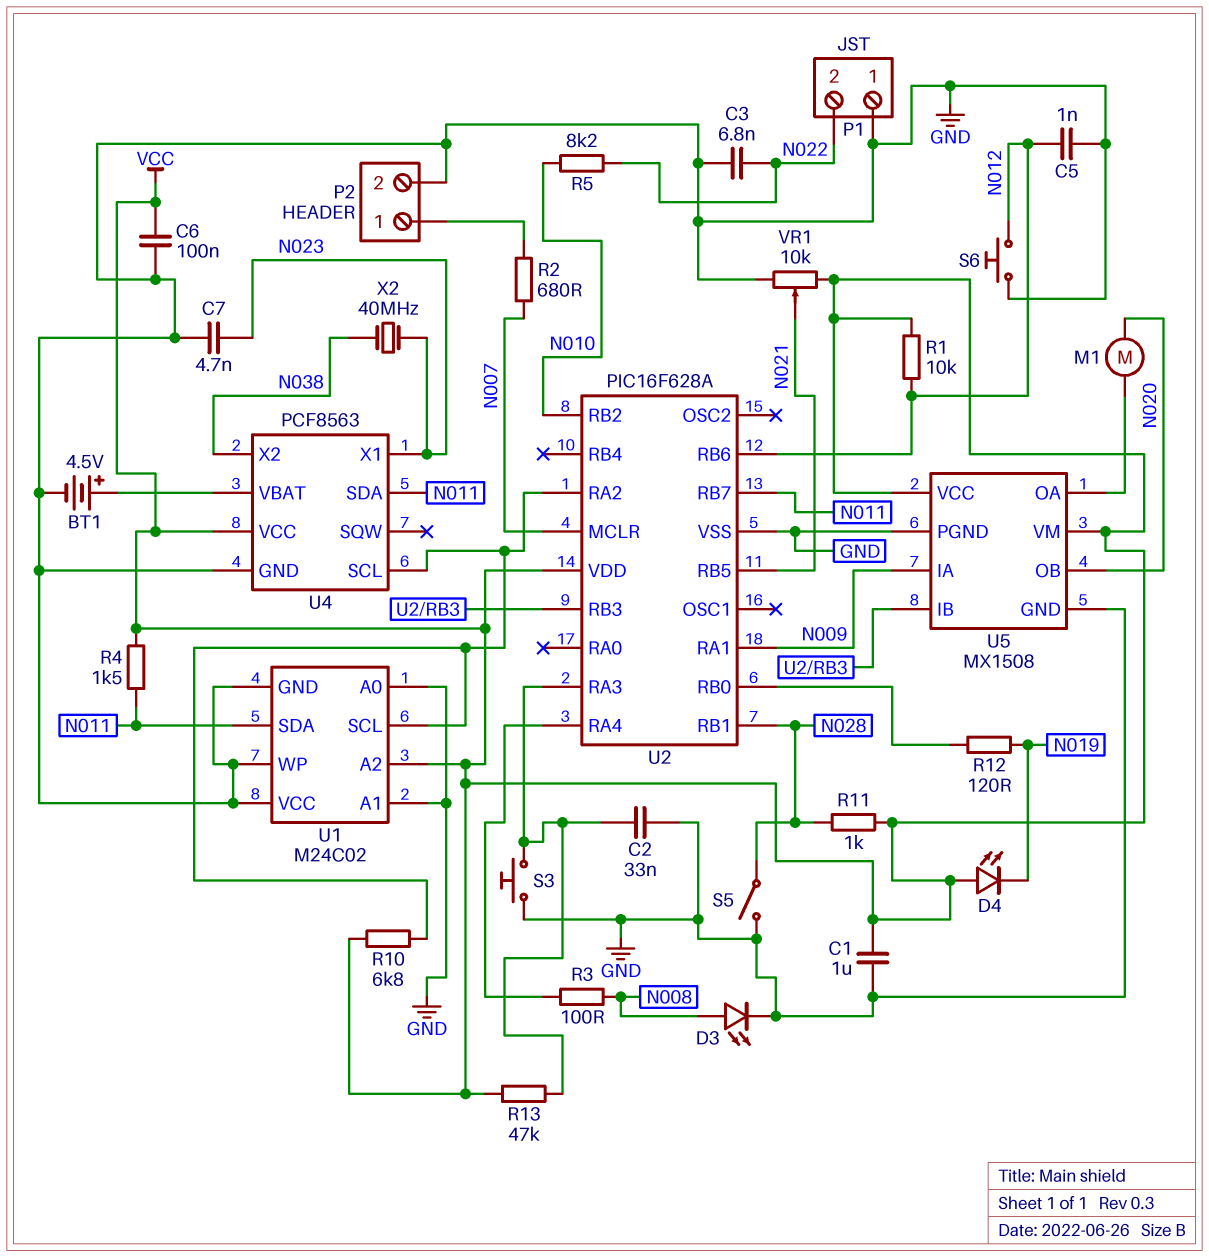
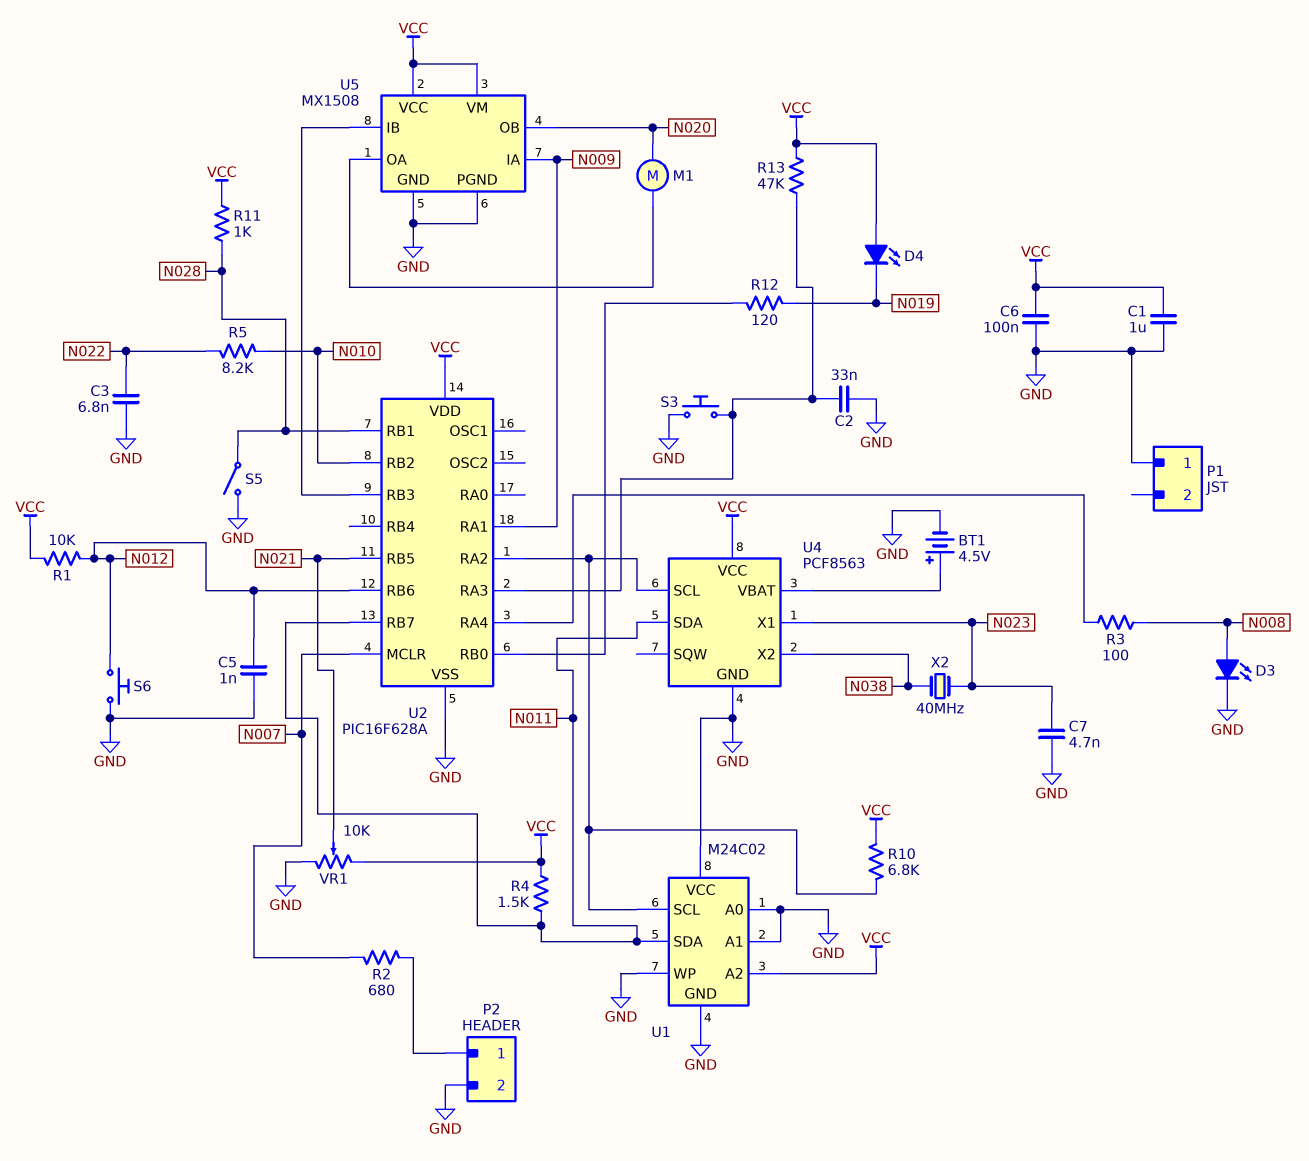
P1 pin 2: N022 -> none

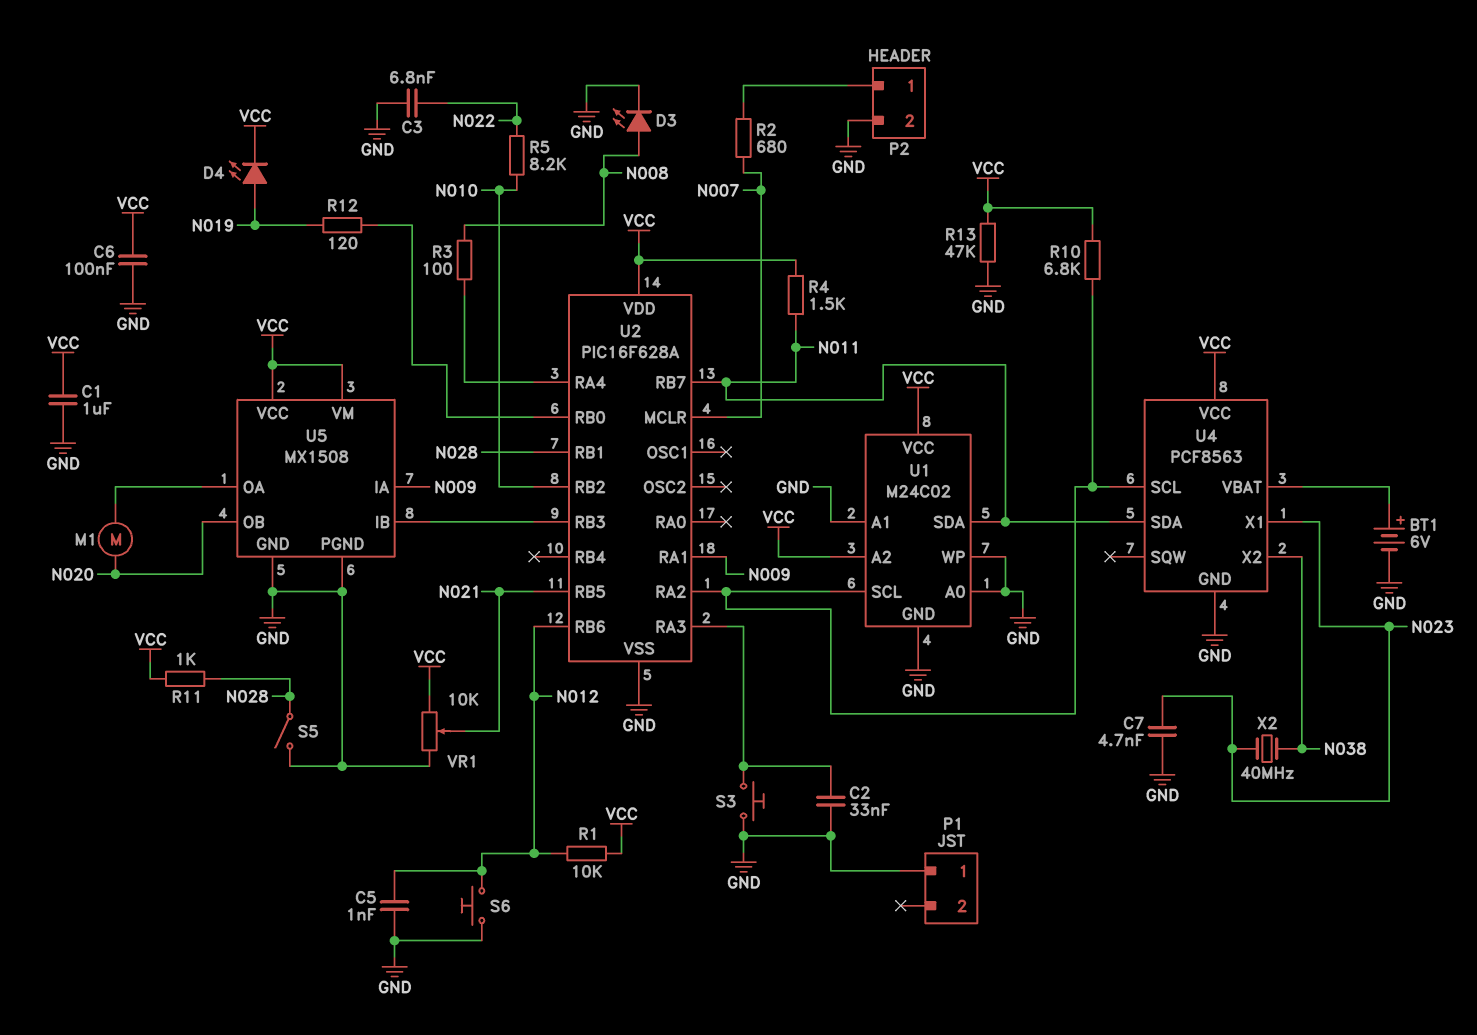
BT1: 4.5V (plus U4/VBAT, minus GND) -> 6V (plus U4/VBAT, minus GND)
D4: LED (A VCC, K N019) -> LED (A N019, K VCC)
R13: 47k (U2/RA3, VCC) -> 47k (GND, VCC)
U1 pin VCC: GND -> VCC

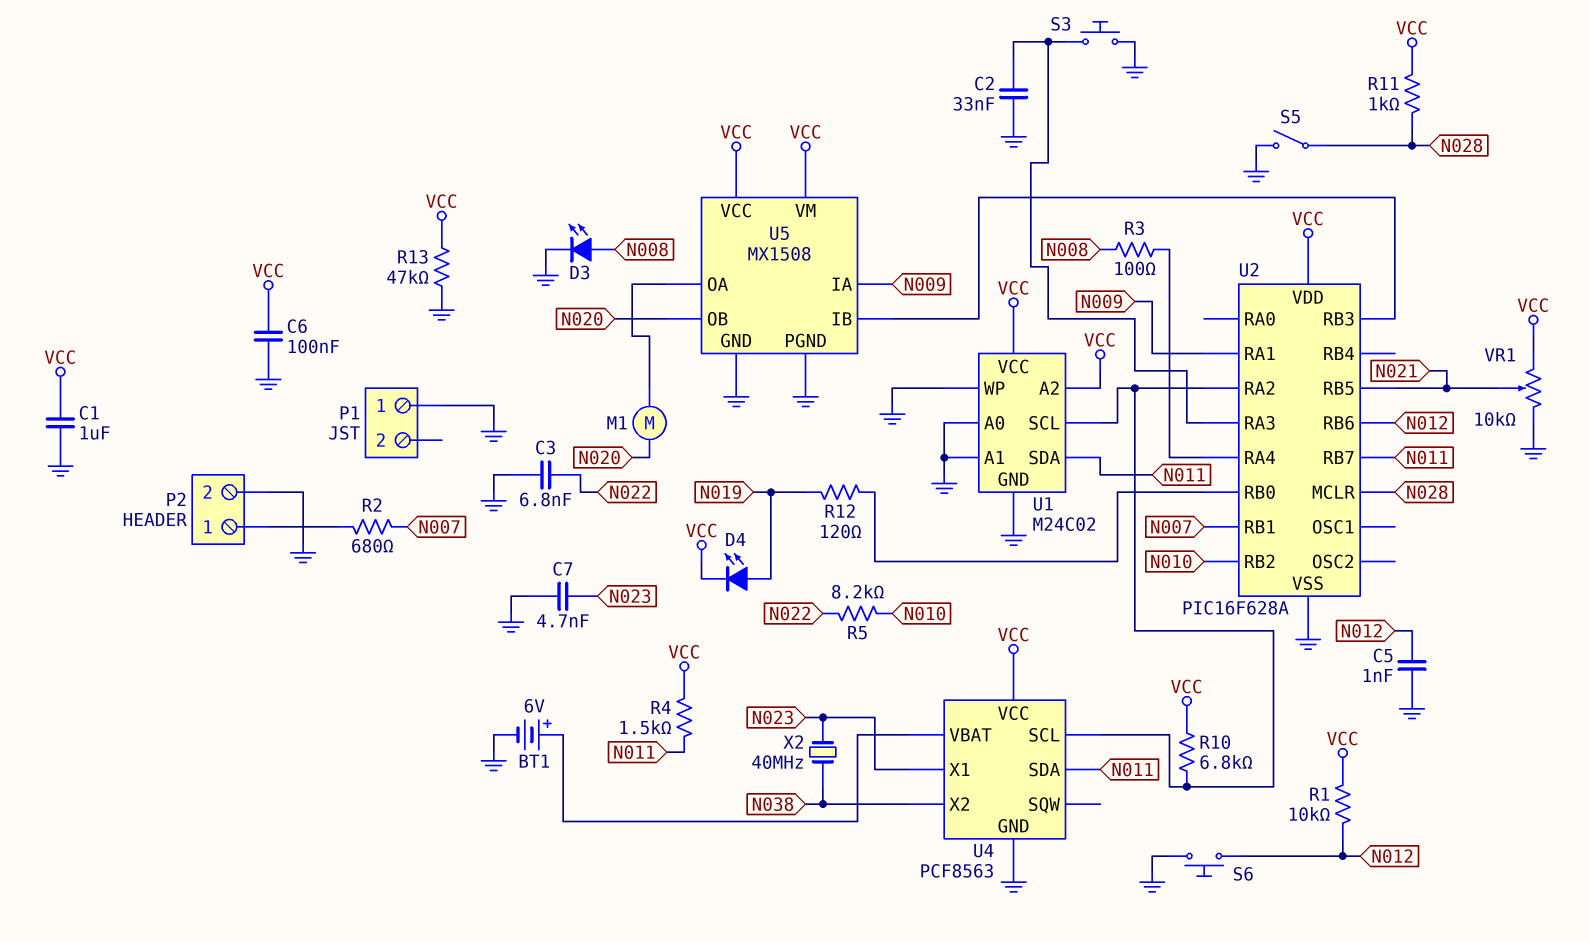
U2 pin MCLR: N007 -> N028
U2 pin RB1: N028 -> N007

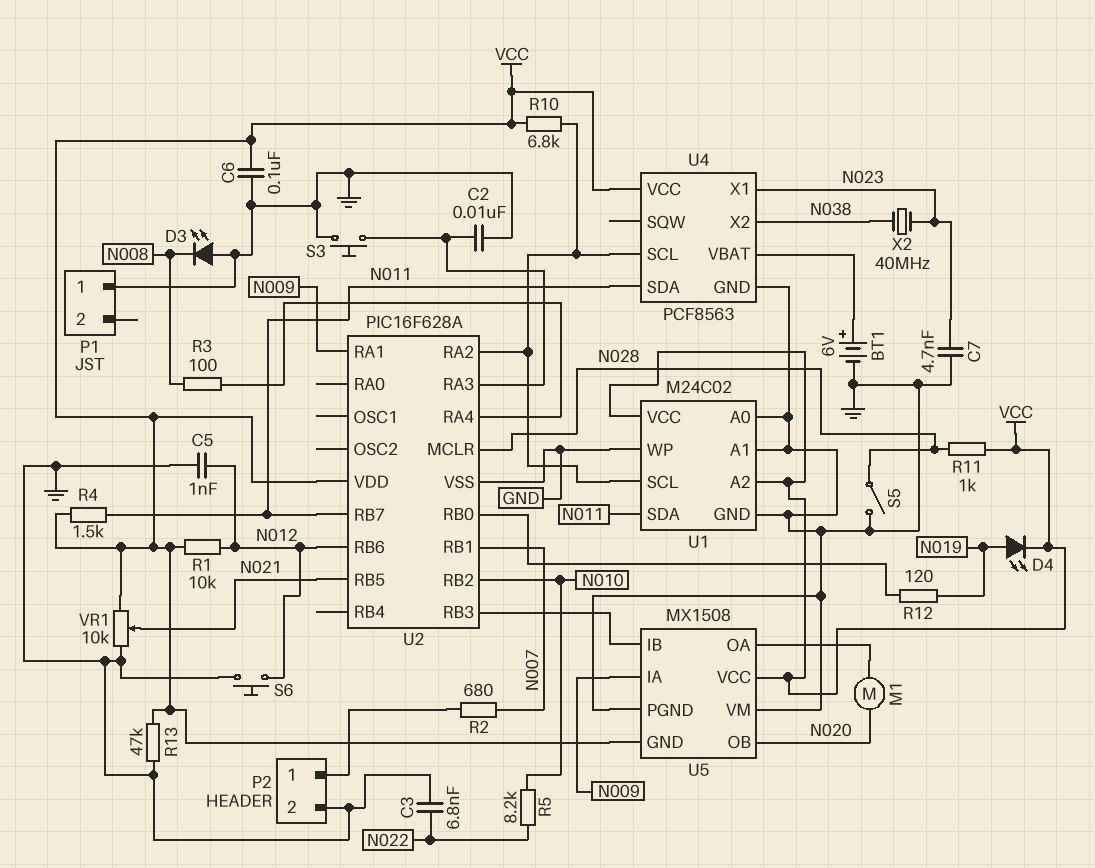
C1: 1uF (GND, VCC) -> none
C2: 33nF (GND, U2/RA3) -> 10nF (GND, U2/RA3)
D3: LED (A N008, K GND) -> LED (A GND, K N008)
U5 pin GND: GND -> VCC
U5 pin VM: VCC -> GND

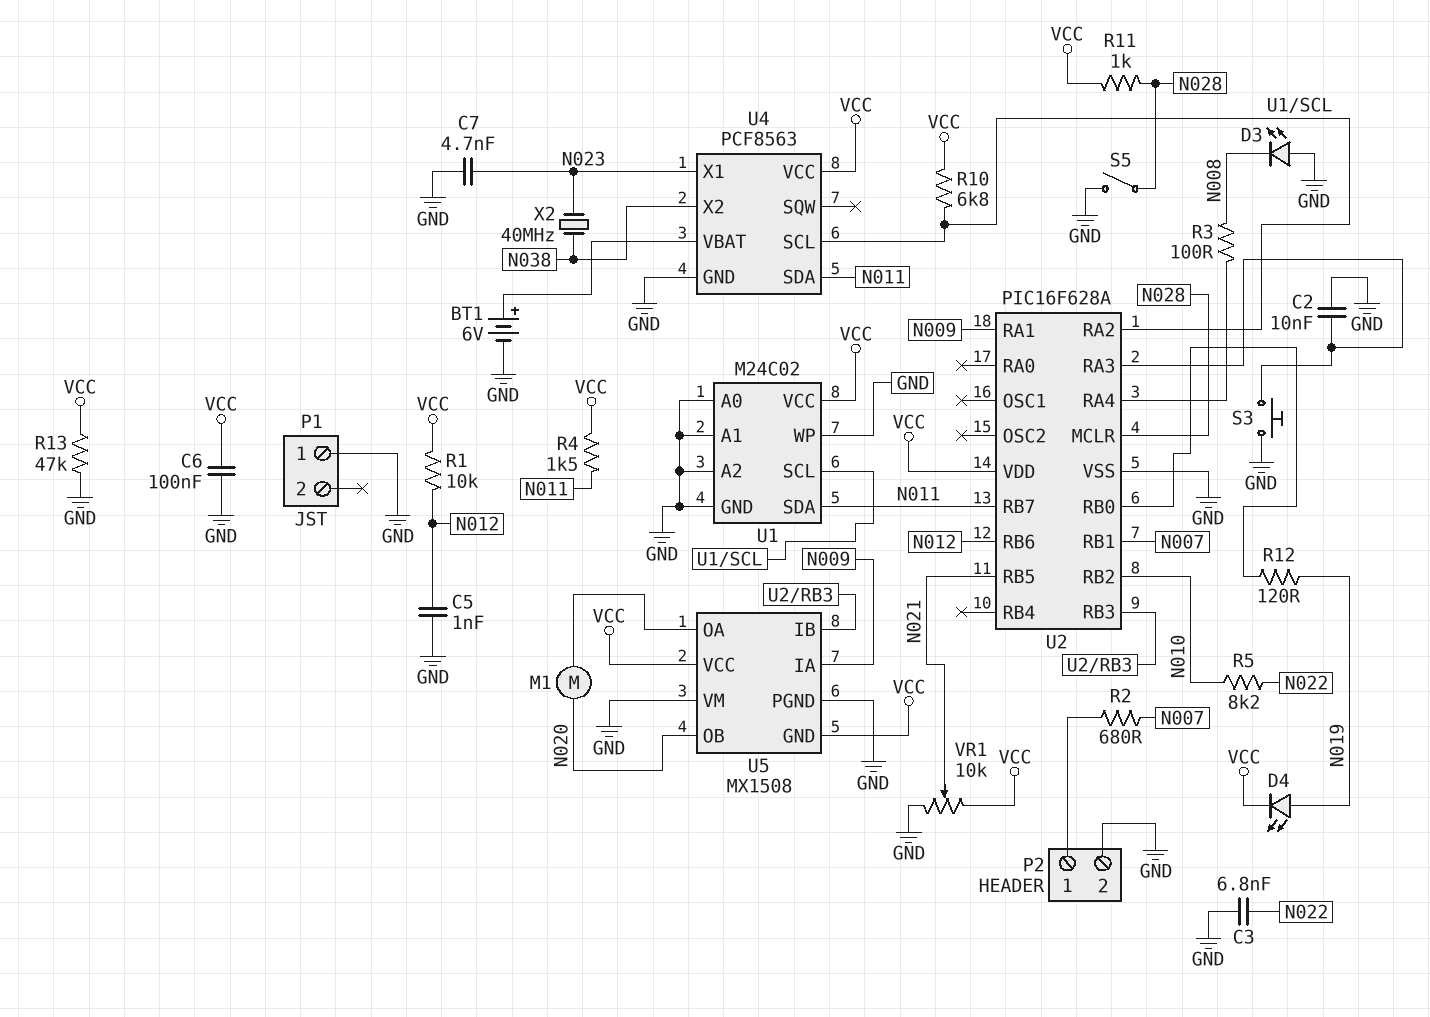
S6: button (GND, N012) -> none
U1 pin A2: VCC -> GND

